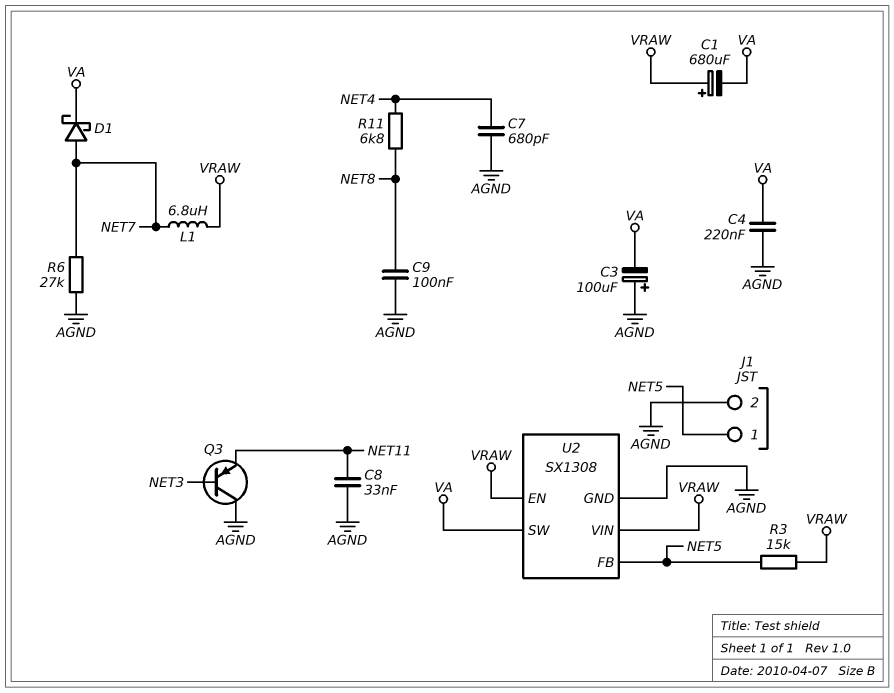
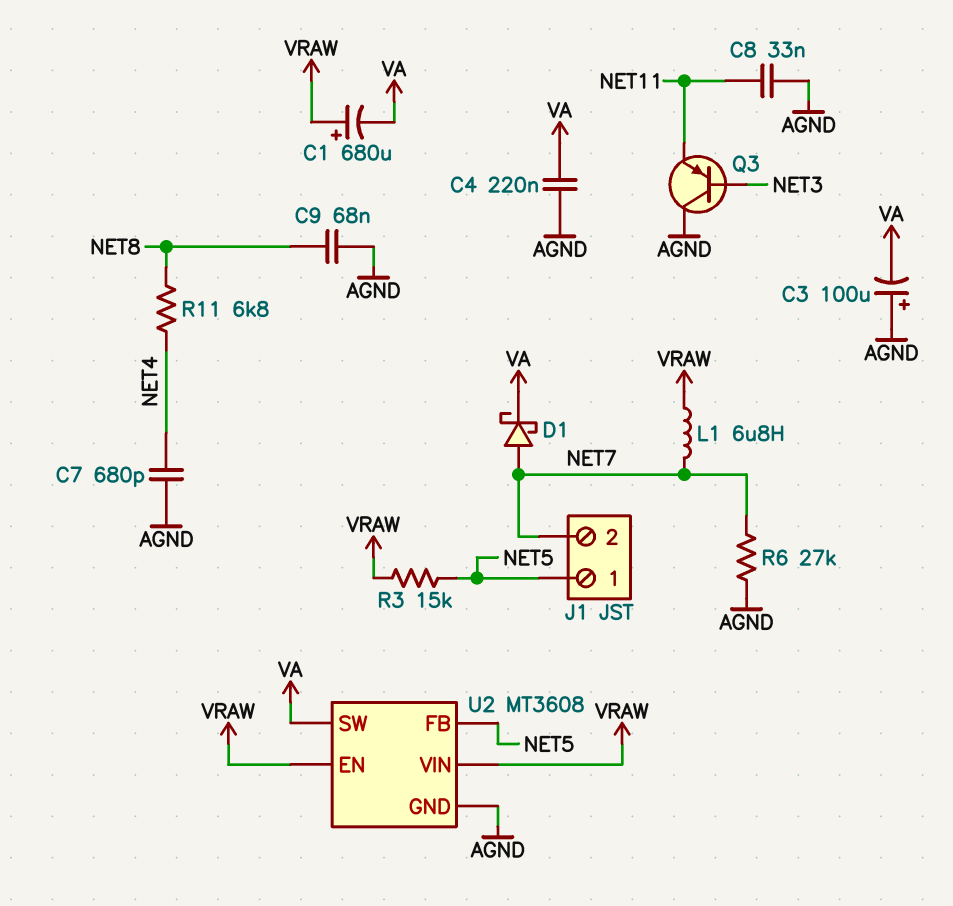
C9: 100nF (AGND, NET8) -> 68nF (AGND, NET8)
J1 pin 2: AGND -> NET7
U2: SX1308 -> MT3608

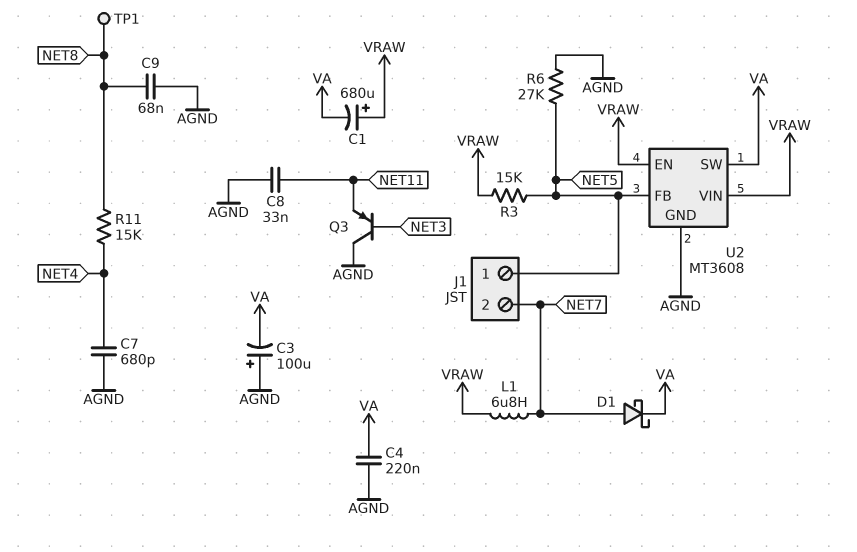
R6: 27k (AGND, NET7) -> 27k (AGND, NET5)
R11: 6.8k (NET4, NET8) -> 15k (NET4, NET8)
TP1: none -> test point (NET8)

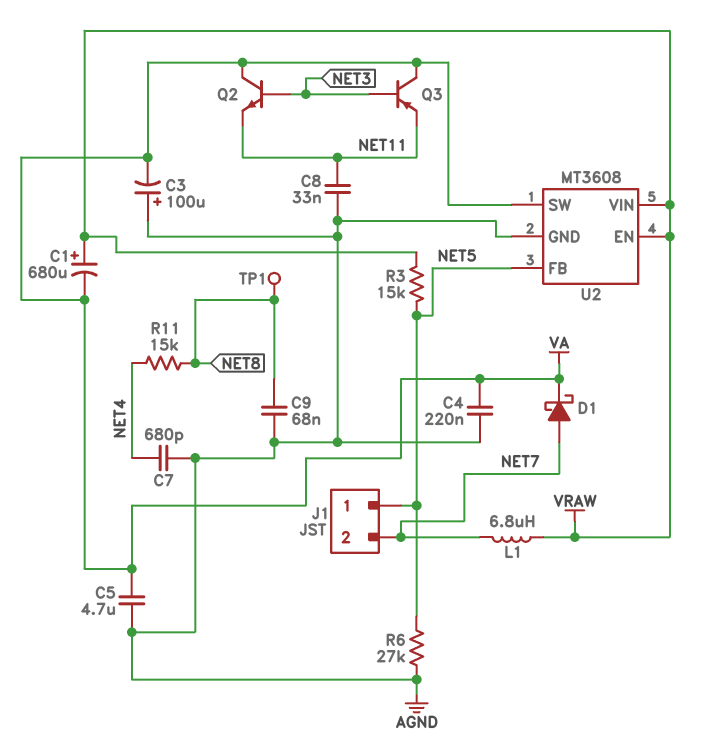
C5: none -> 4.7uF (AGND, VA)
Q2: none -> NPN (B NET3, C VA, E NET11)
Q3: PNP (B NET3, C AGND, E NET11) -> PNP (B NET3, C VA, E NET11)

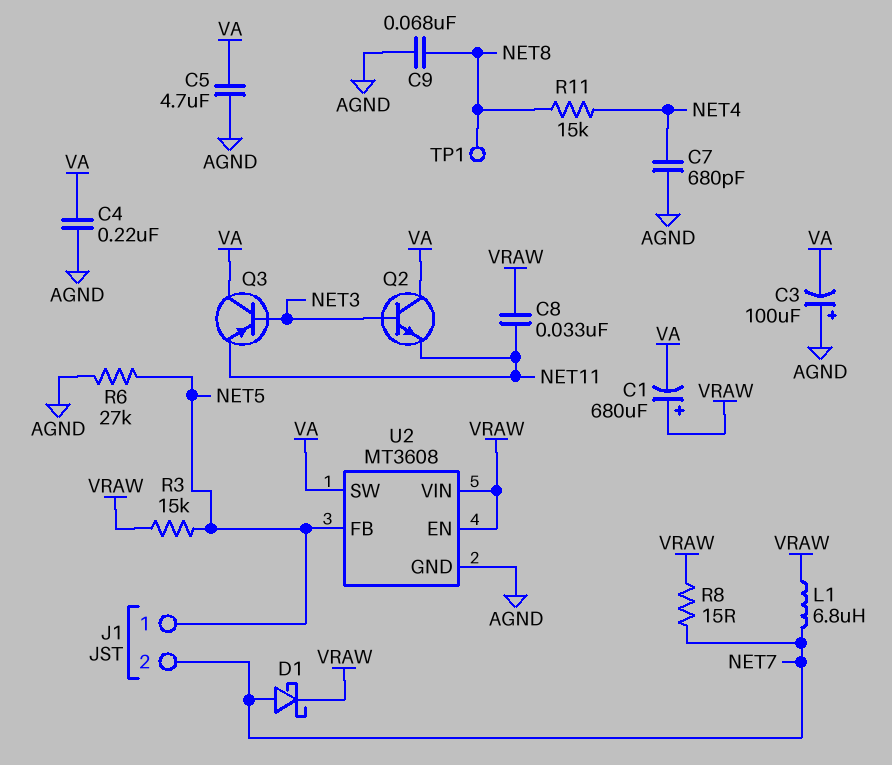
C8: 33nF (AGND, NET11) -> 33nF (NET11, VRAW)
D1: schottky (A NET7, K VA) -> schottky (A NET7, K VRAW)
R8: none -> 15 (NET7, VRAW)

